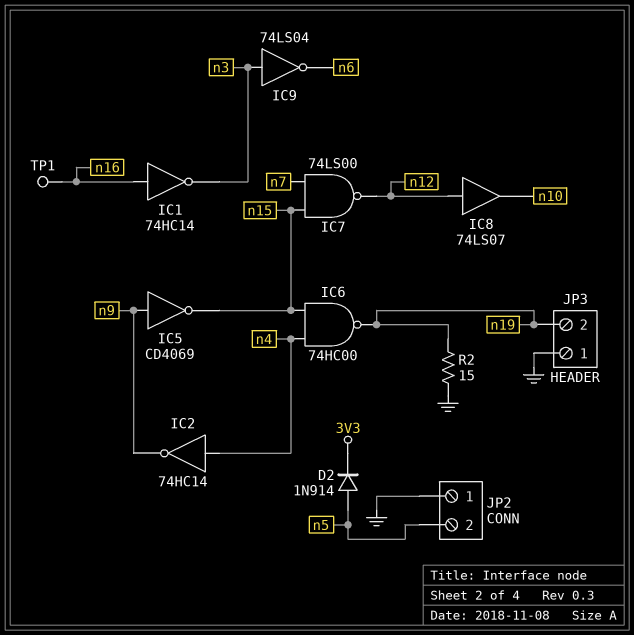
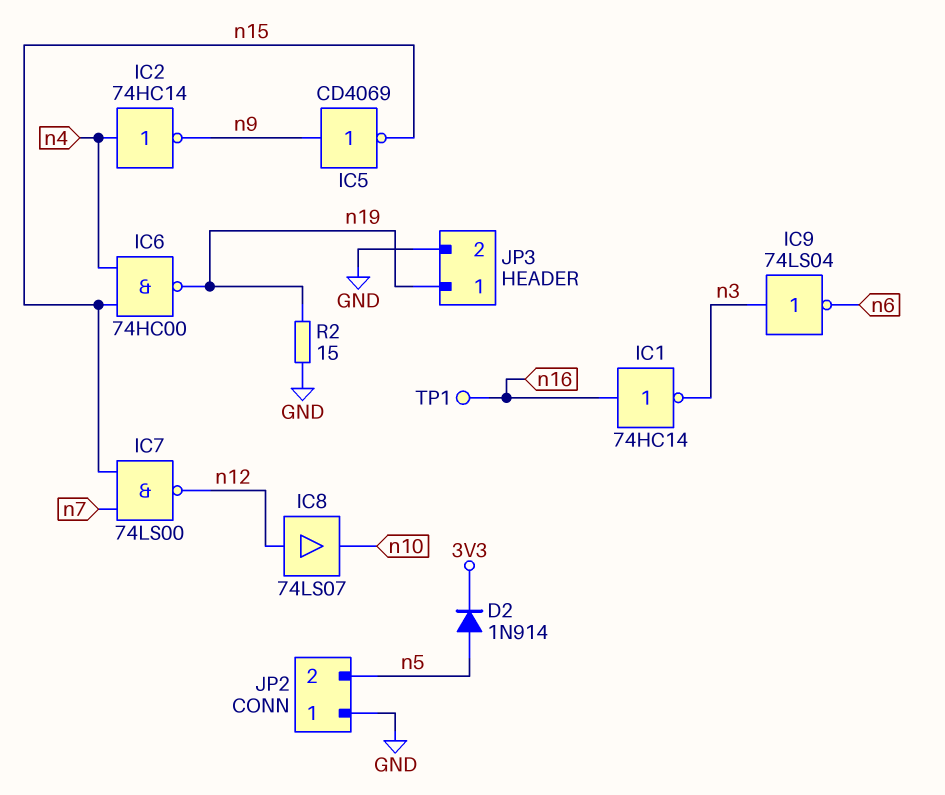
JP3 pin 1: GND -> n19
JP3 pin 2: n19 -> GND

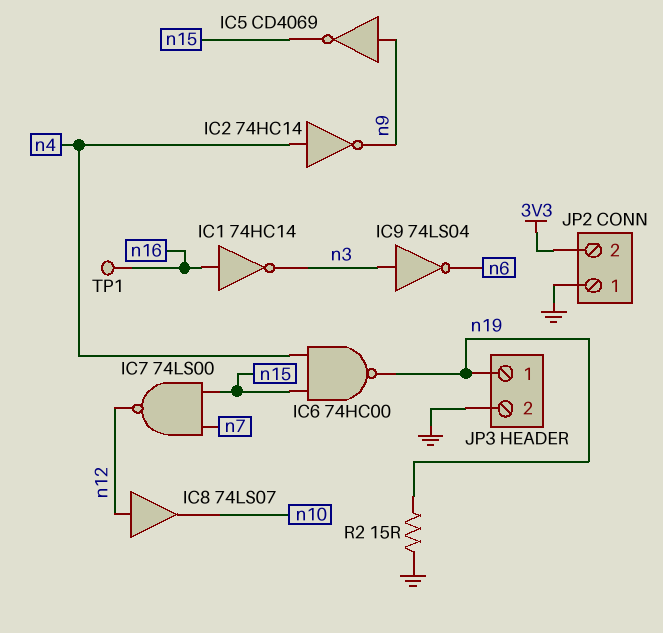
D2: diode 1N914 (A n5, K 3V3) -> none
JP2 pin 2: n5 -> 3V3

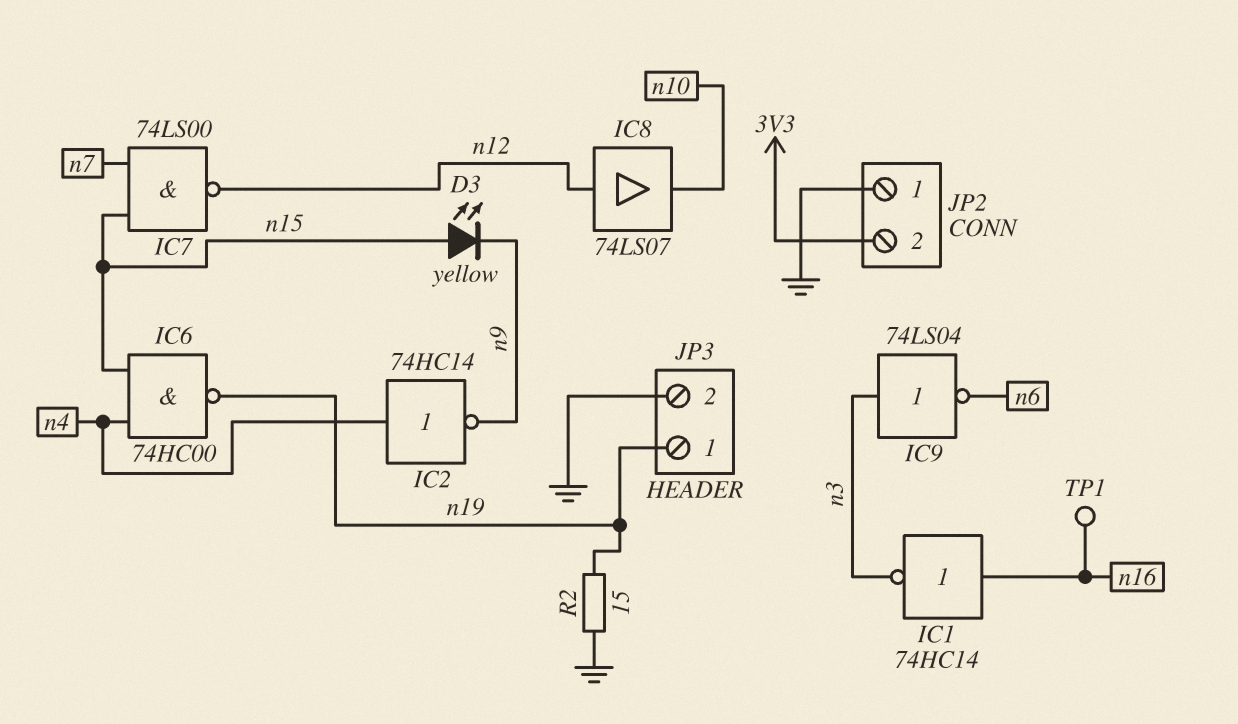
D3: none -> LED yellow (A n15, K n9)
IC5: NOT CD4069 (in n9, out n15) -> none

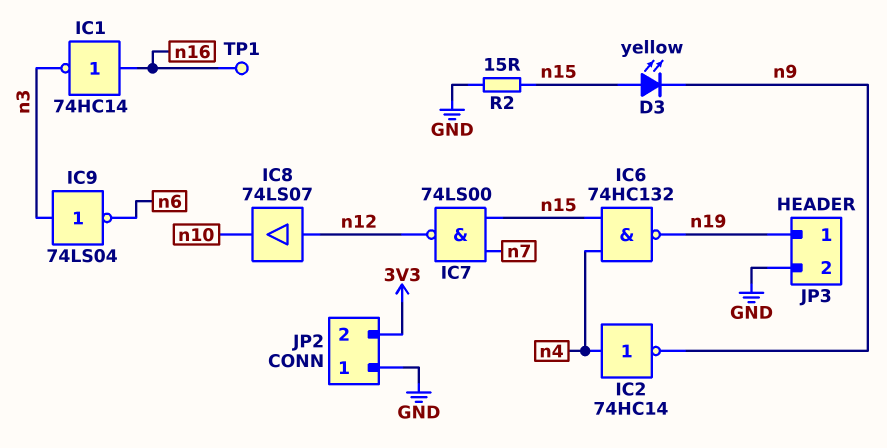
IC6: NAND 74HC00 (in n4, in n15, out n19) -> NAND 74HC132 (in n4, in n15, out n19)
R2: 15 (GND, n19) -> 15 (GND, n15)

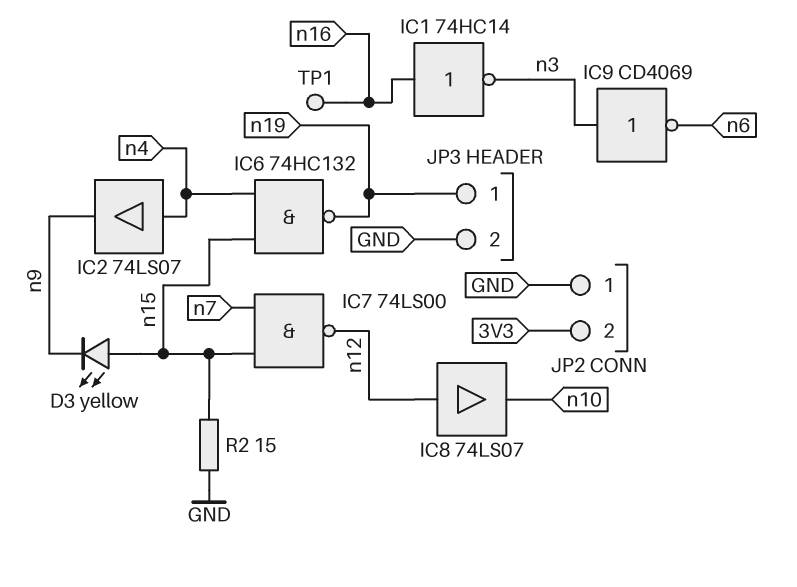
IC2: NOT 74HC14 (in n4, out n9) -> buffer 74LS07 (in n4, out n9)
IC9: NOT 74LS04 (in n3, out n6) -> NOT CD4069 (in n3, out n6)

